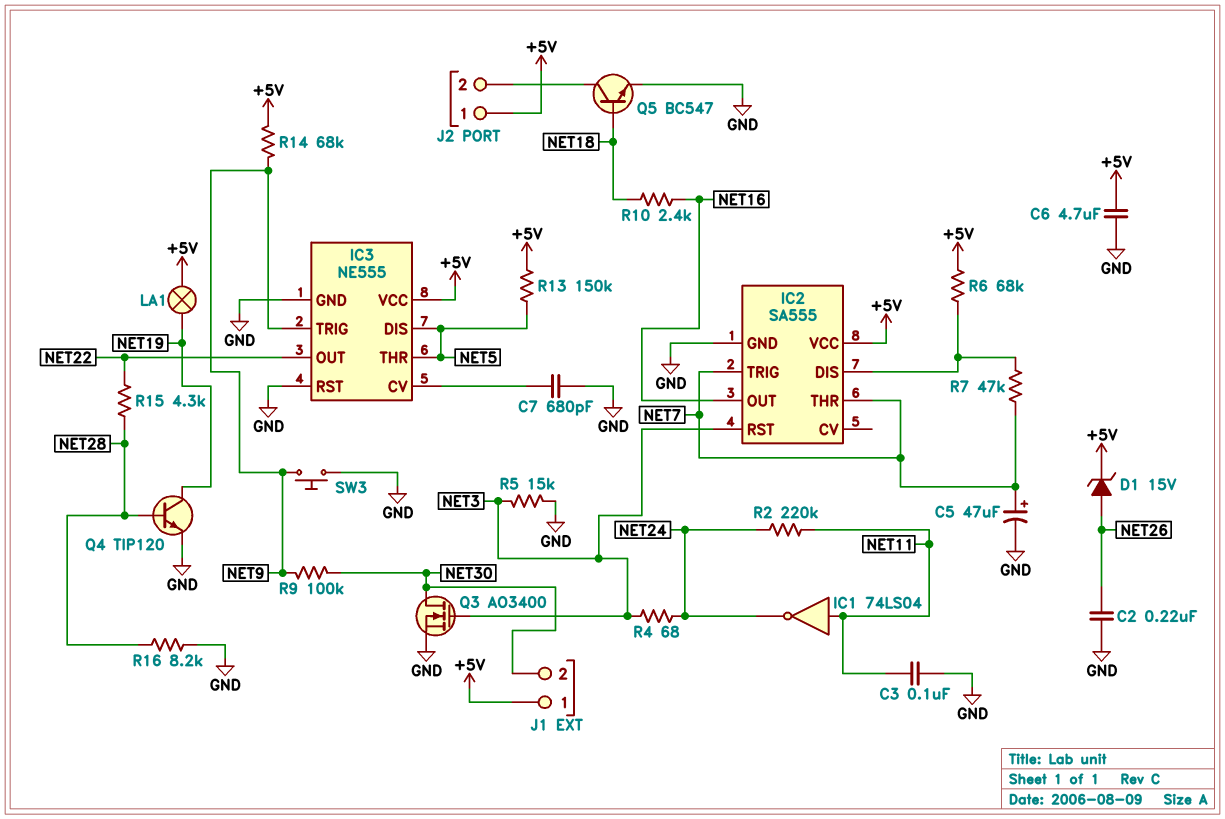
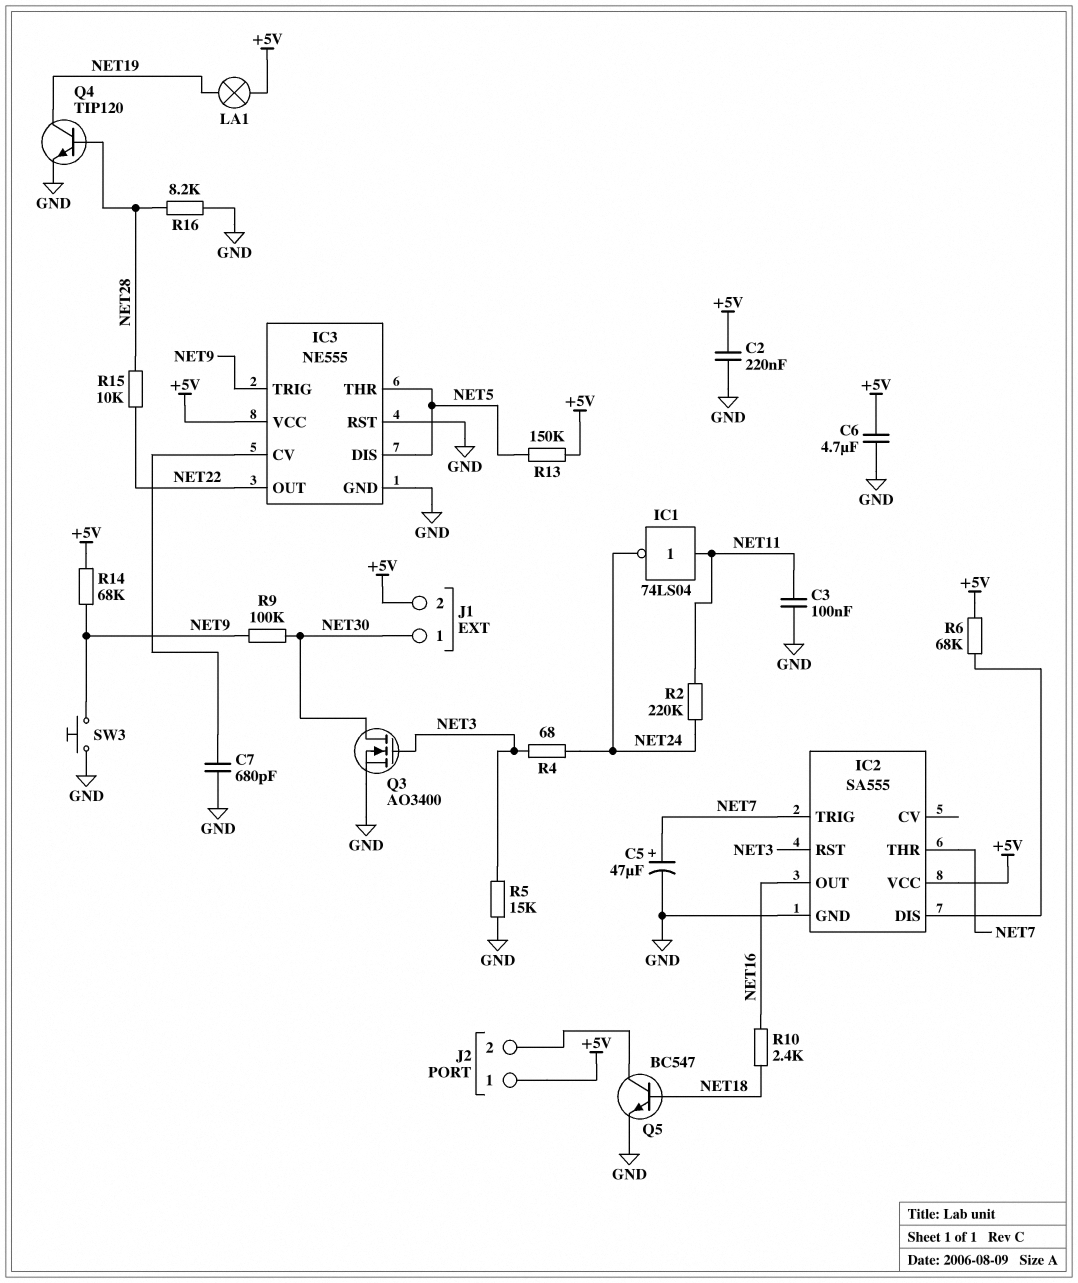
C2: 220nF (GND, NET26) -> 220nF (+5V, GND)
D1: zener 15V (A NET26, K +5V) -> none
J1 pin 1: +5V -> NET30
J1 pin 2: NET30 -> +5V
R7: 47k (IC2/DIS, NET7) -> none
R15: 4.3k (NET22, NET28) -> 10k (NET22, NET28)

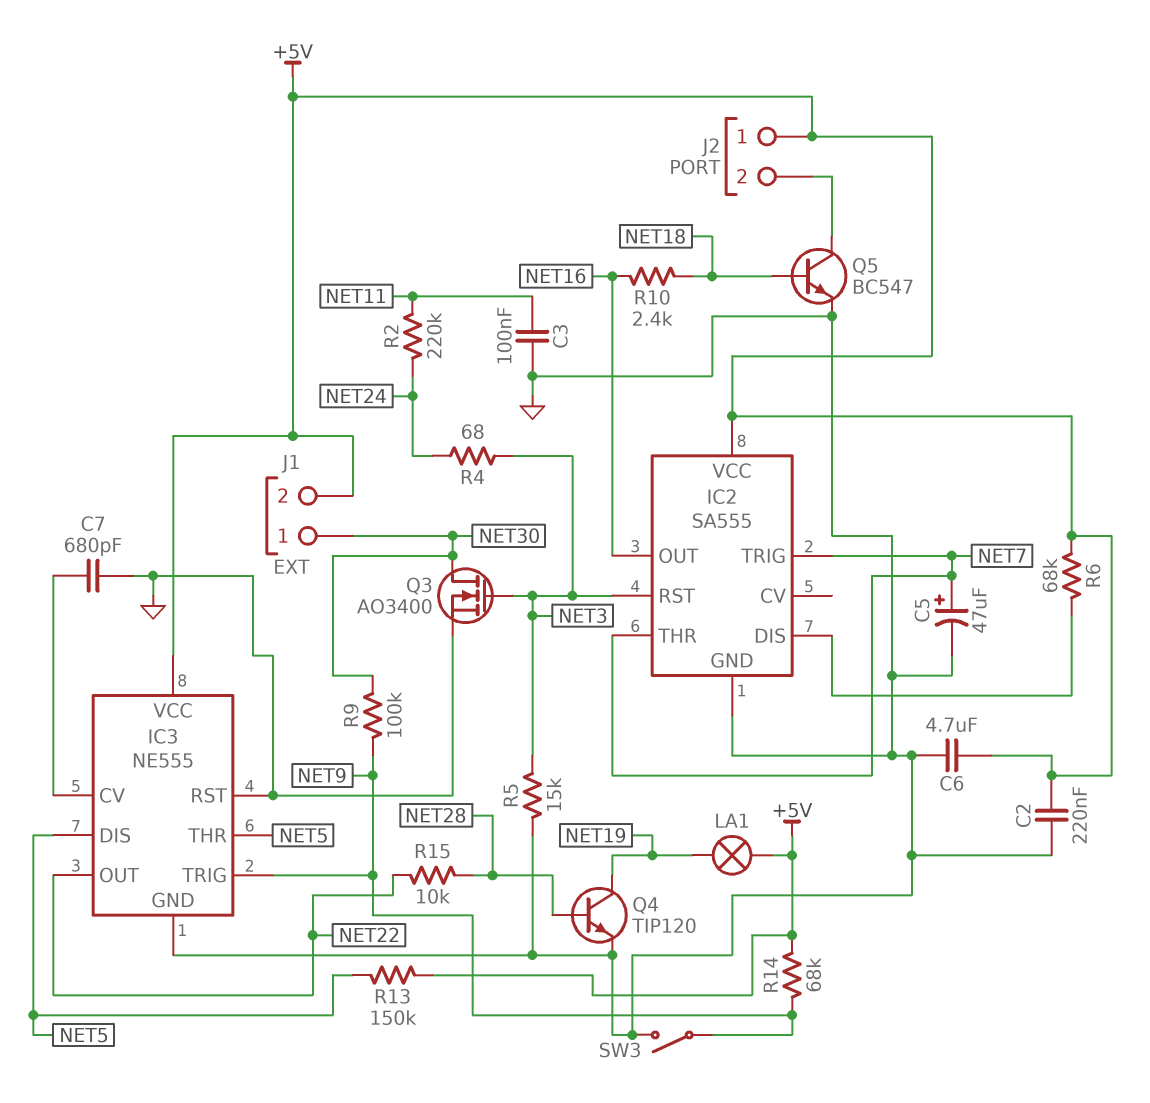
IC1: NOT 74LS04 (in NET11, out NET24) -> none
R16: 8.2k (GND, NET28) -> none
SW3: button (GND, NET9) -> switch (GND, NET9)

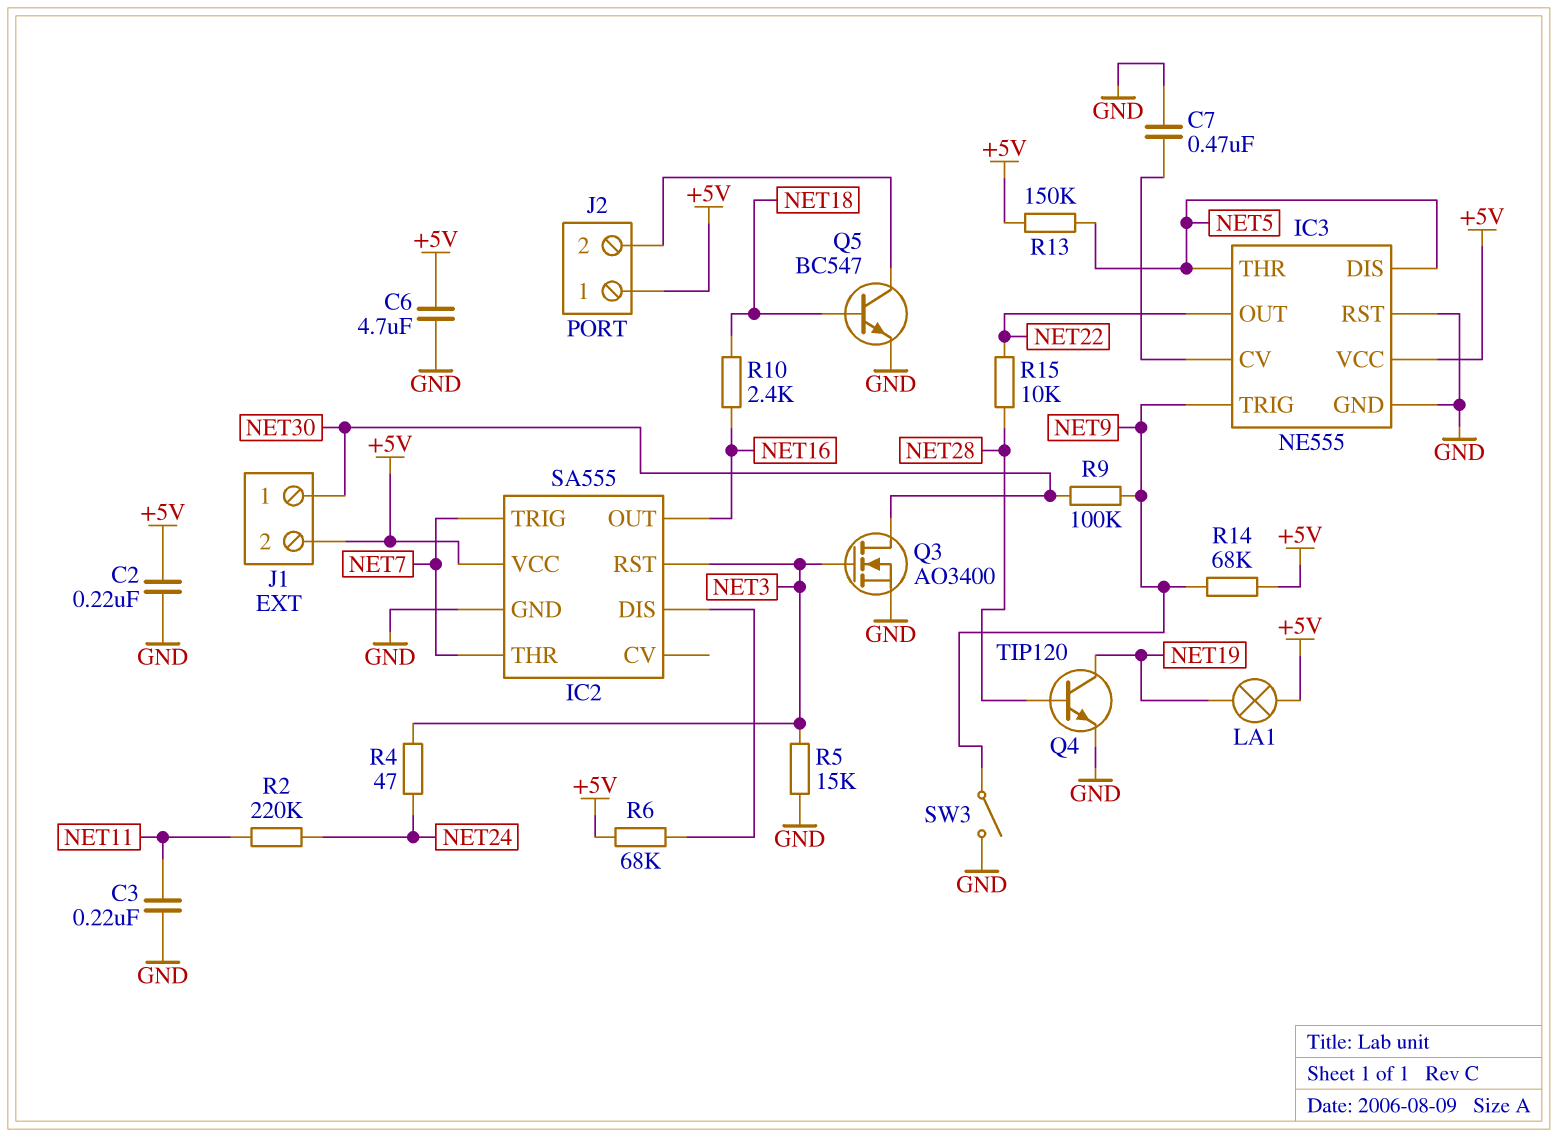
C3: 100nF (GND, NET11) -> 220nF (GND, NET11)
C5: 47uF (plus NET7, minus GND) -> none
C7: 680pF (GND, IC3/CV) -> 470nF (GND, IC3/CV)
R4: 68 (NET3, NET24) -> 47 (NET3, NET24)

